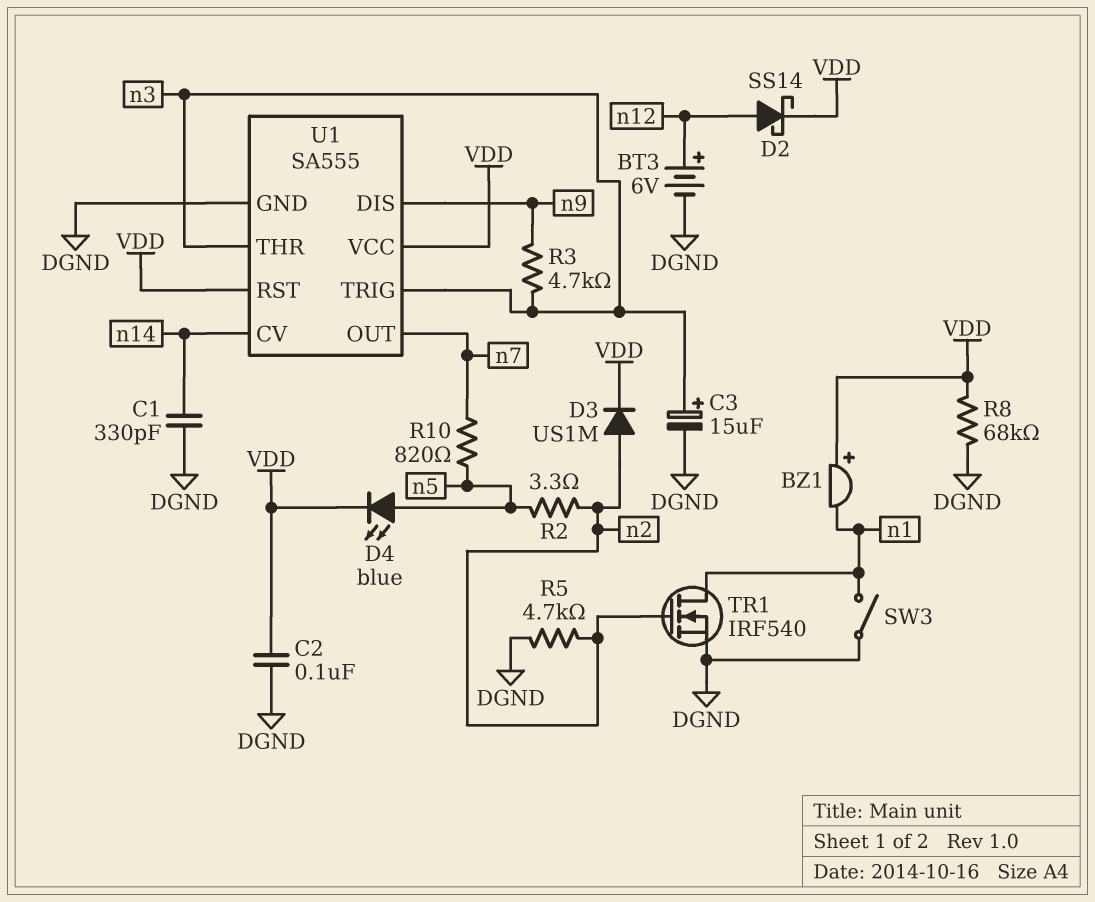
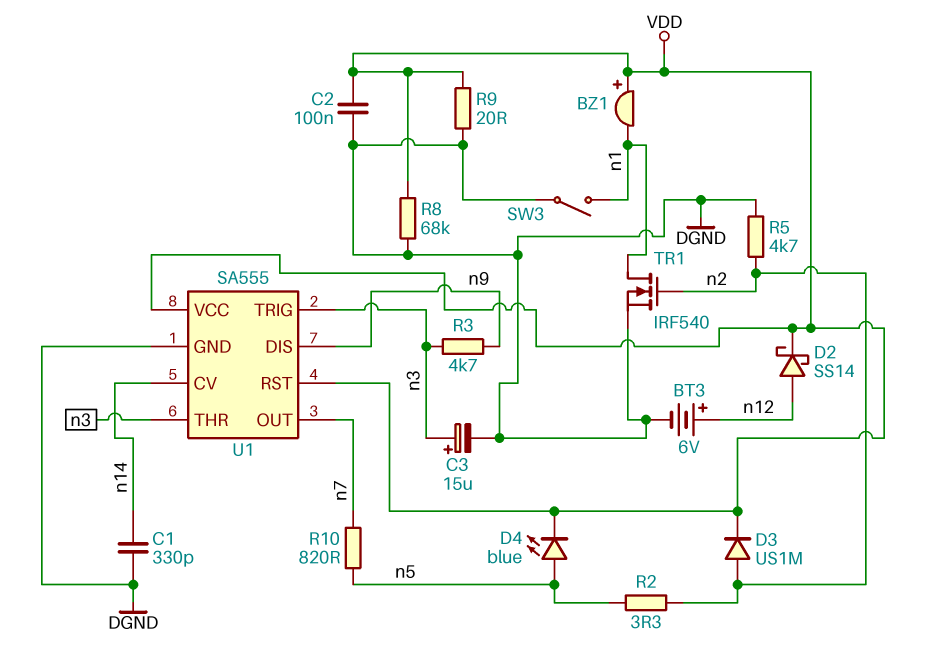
R9: none -> 20 (DGND, VDD)

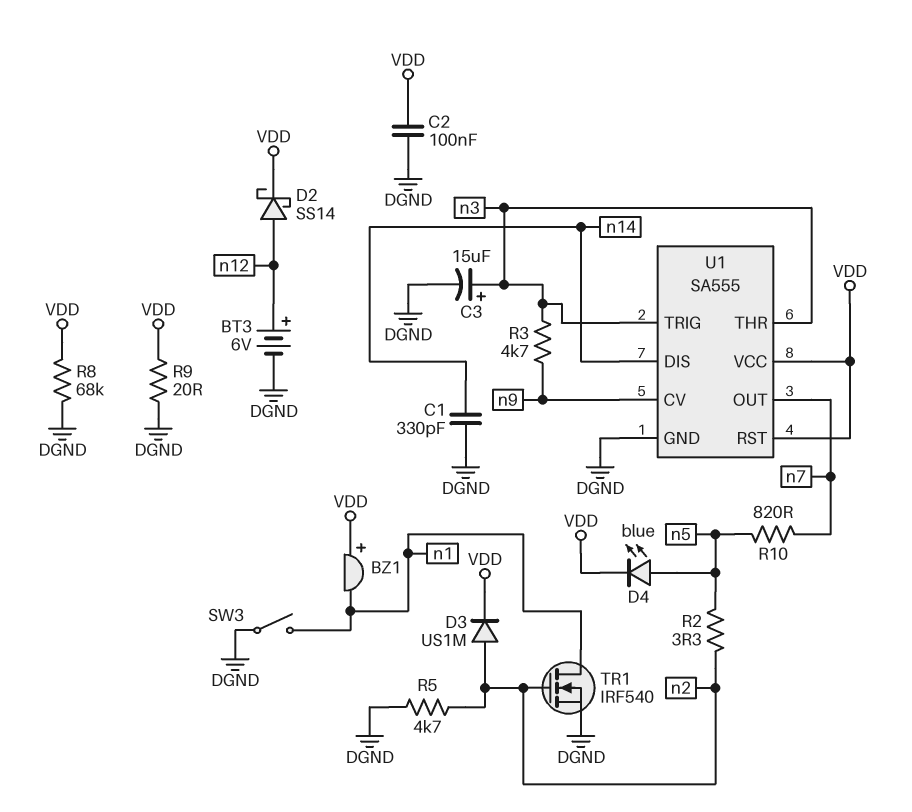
U1 pin CV: n14 -> n9
U1 pin DIS: n9 -> n14

